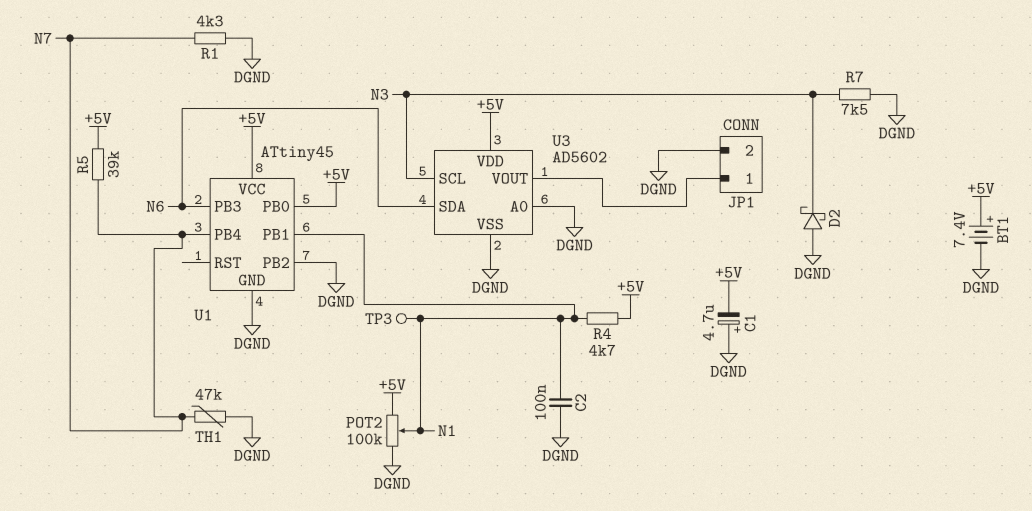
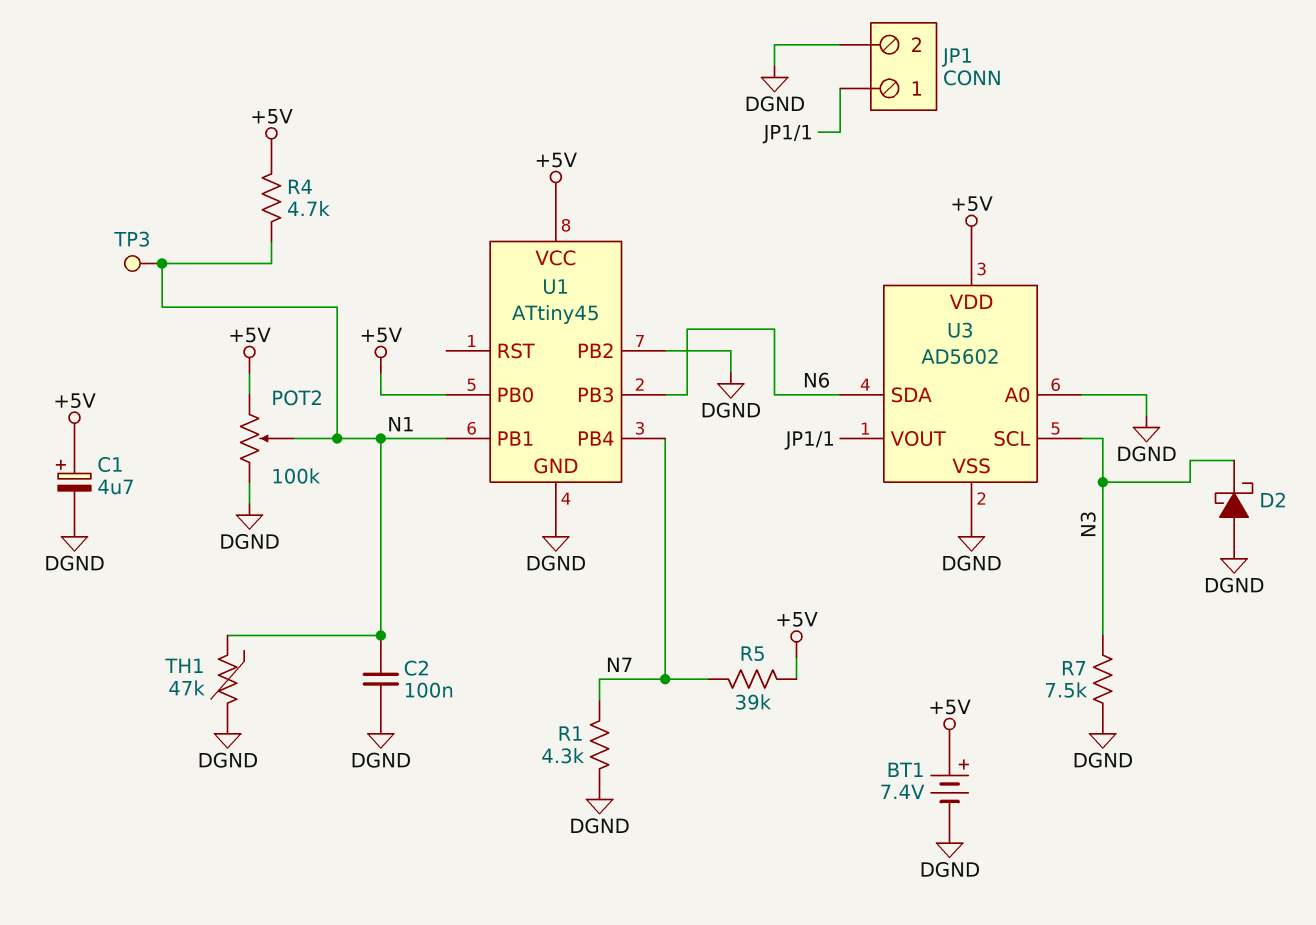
C1: 4.7uF (plus DGND, minus +5V) -> 4.7uF (plus +5V, minus DGND)
TH1: 47k (DGND, N7) -> 47k (DGND, N1)

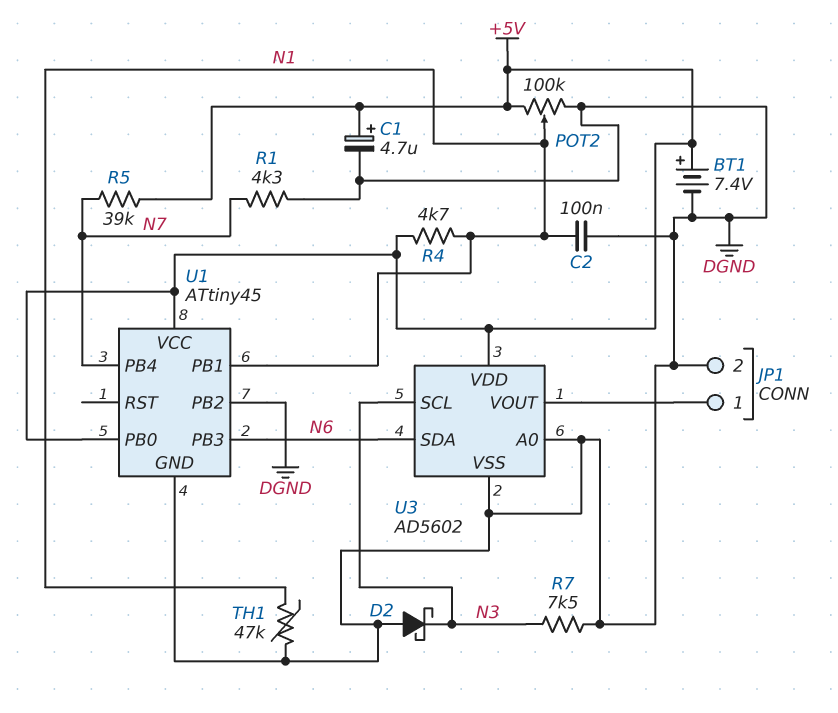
TP3: test point (N1) -> none

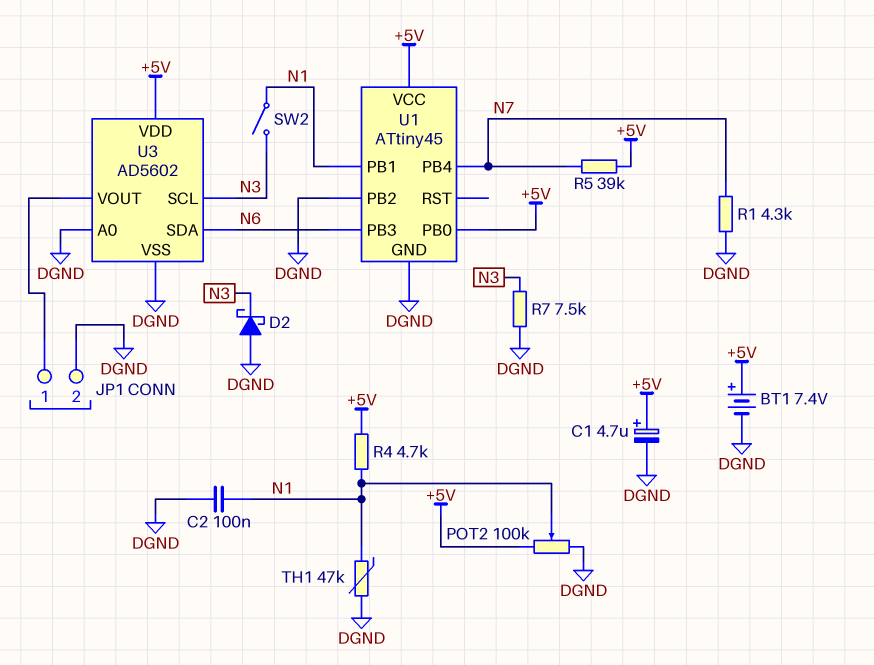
SW2: none -> switch (N1, N3)

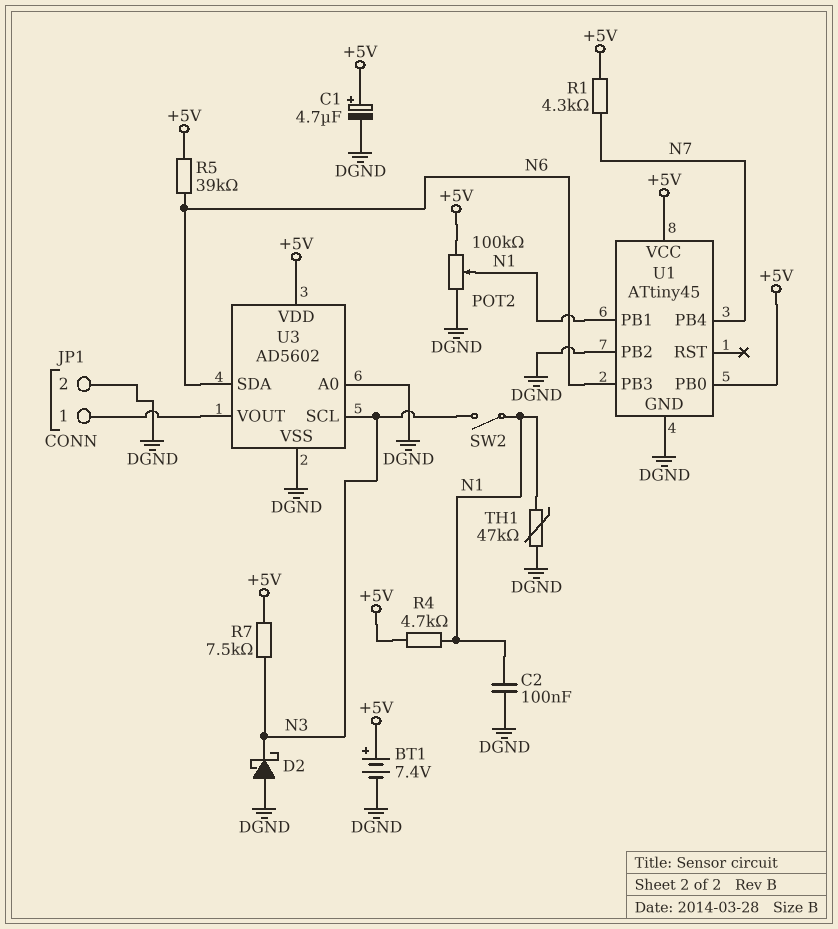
R1: 4.3k (DGND, N7) -> 4.3k (+5V, N7)
R5: 39k (+5V, N7) -> 39k (+5V, N6)
R7: 7.5k (DGND, N3) -> 7.5k (+5V, N3)

